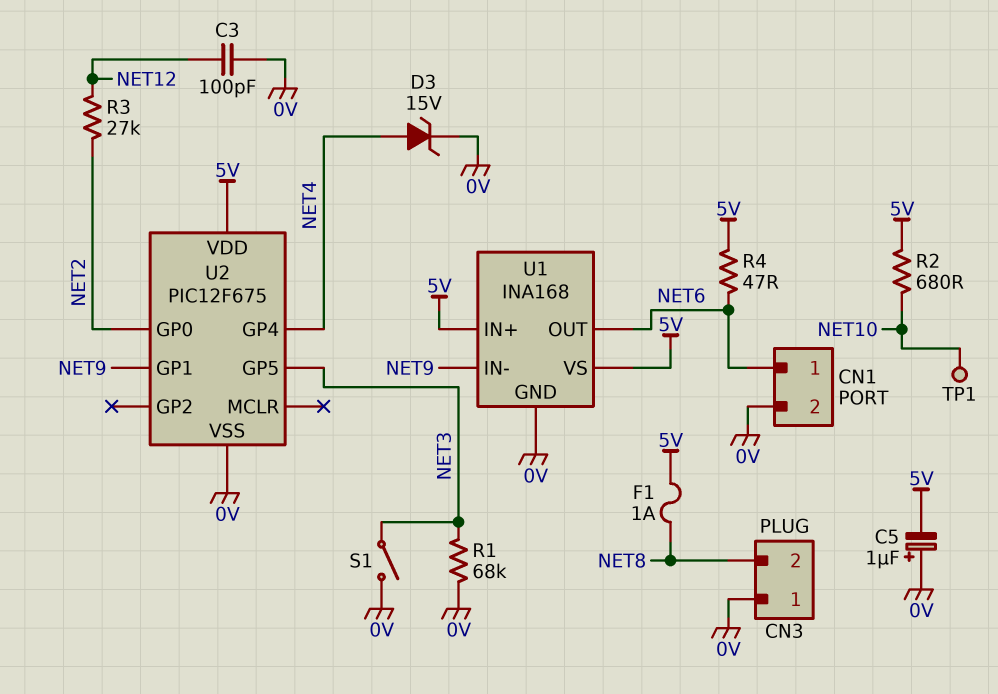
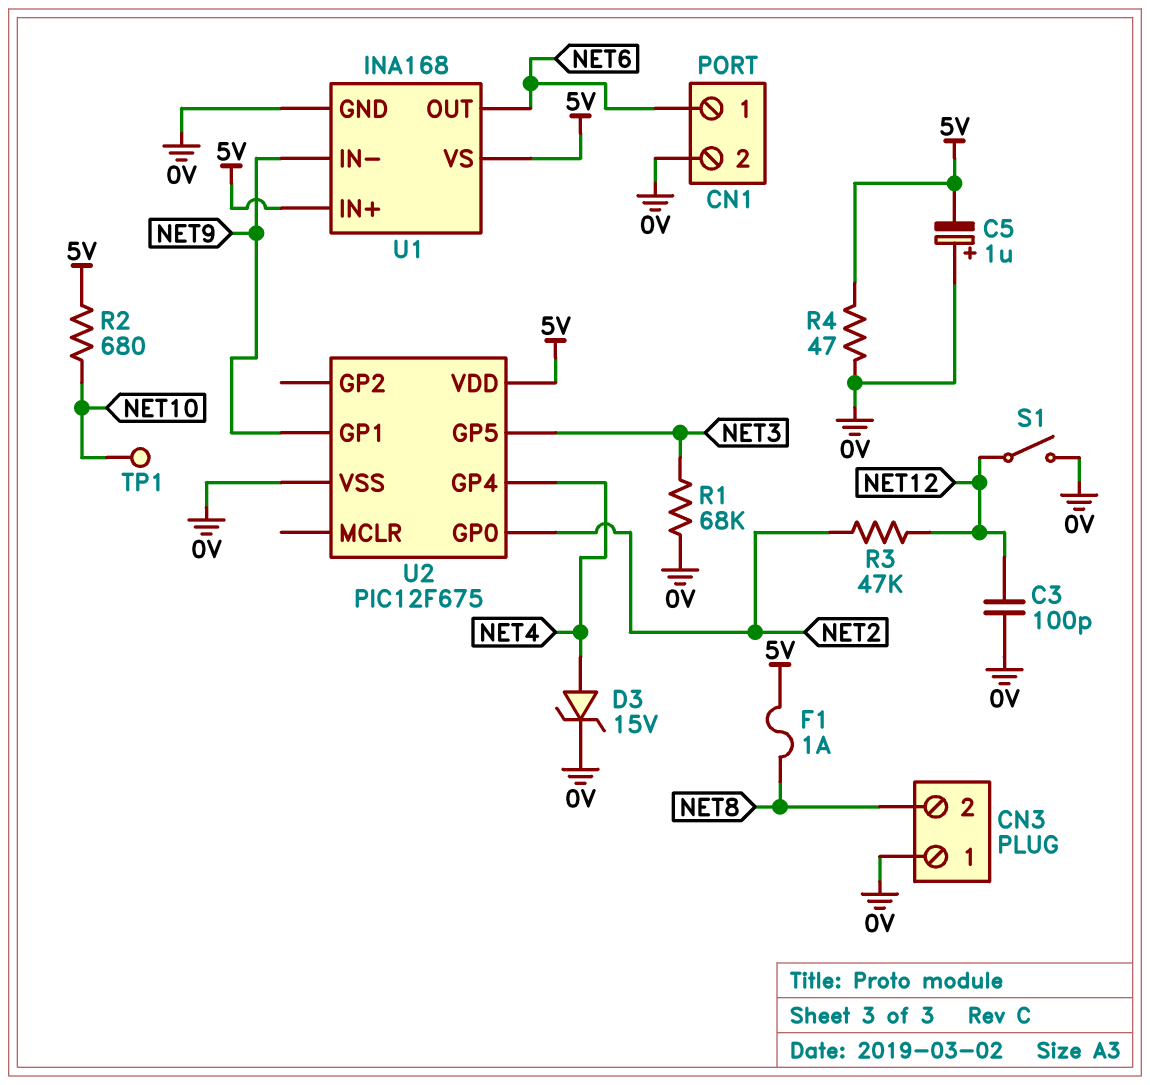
R3: 27k (NET2, NET12) -> 47k (NET2, NET12)
R4: 47 (5V, NET6) -> 47 (0V, 5V)
S1: switch (0V, NET3) -> switch (0V, NET12)

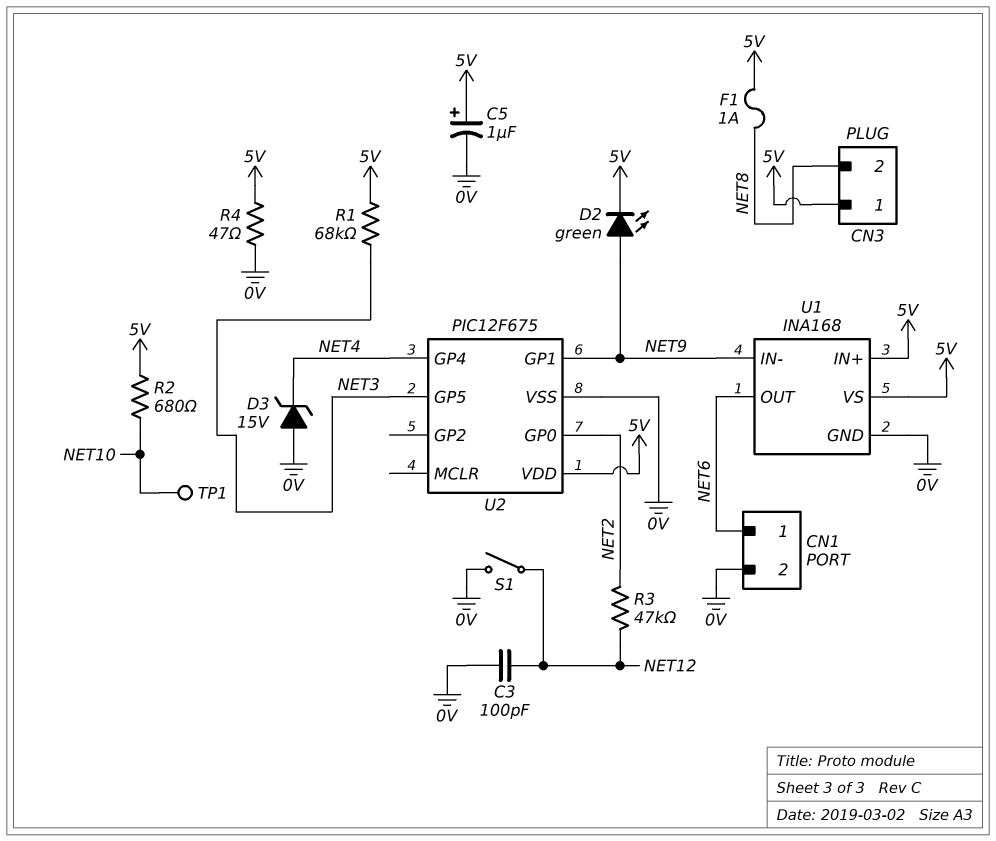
C5: 1uF (plus 0V, minus 5V) -> 1uF (plus 5V, minus 0V)
CN3 pin 1: 0V -> 5V
D2: none -> LED green (A NET9, K 5V)
D3: zener 15V (A NET4, K 0V) -> zener 15V (A 0V, K NET4)
R1: 68k (0V, NET3) -> 68k (5V, NET3)

